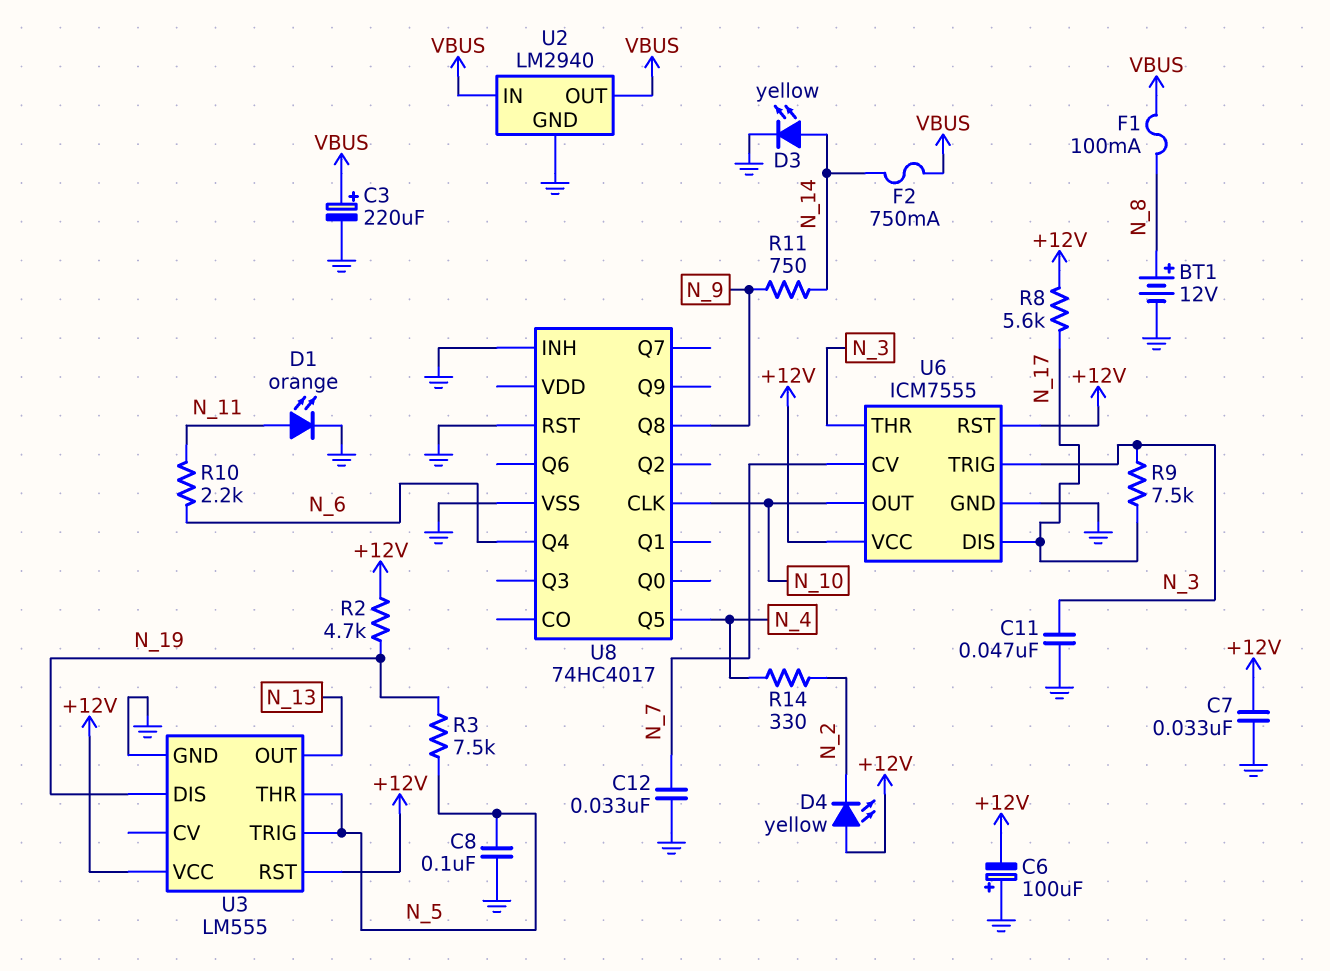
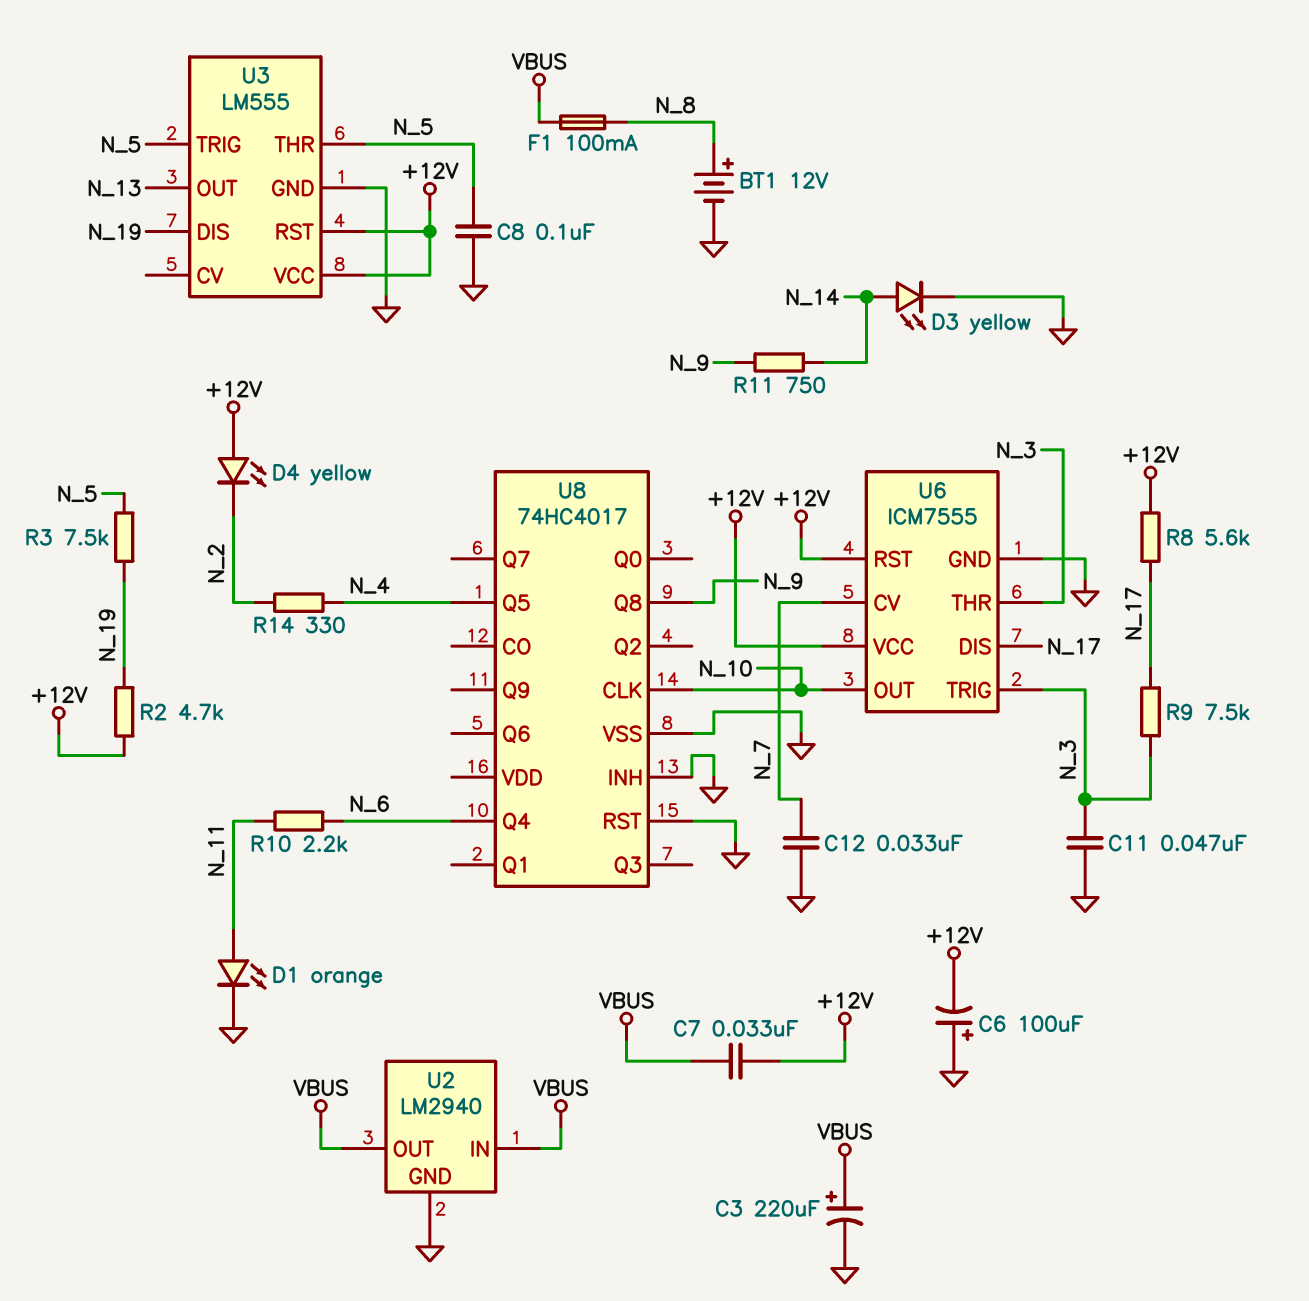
C7: 33nF (+12V, GND) -> 33nF (+12V, VBUS)
F2: 750mA (N_14, VBUS) -> none

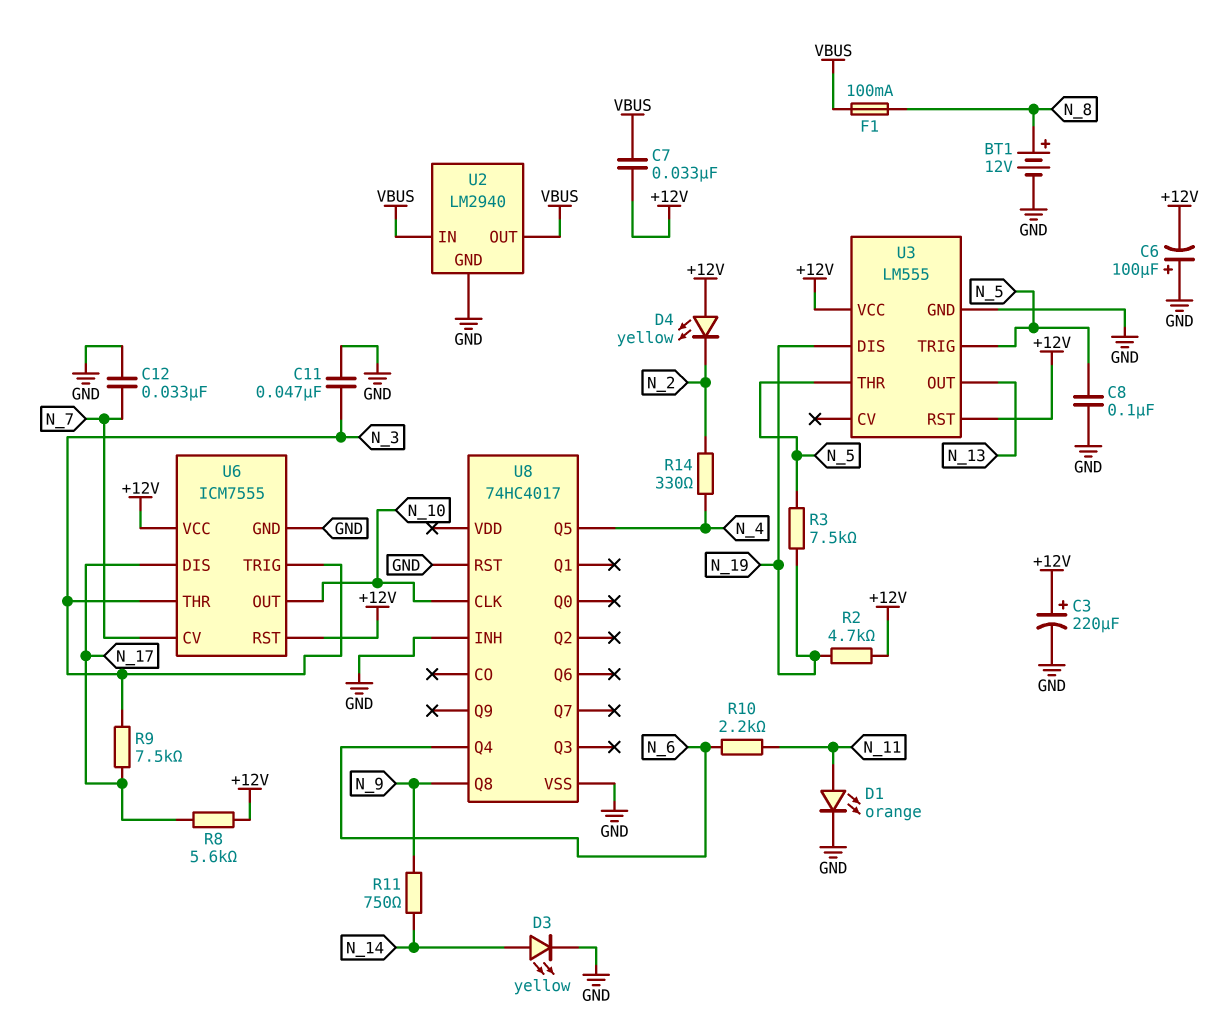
C3: 220uF (plus VBUS, minus GND) -> 220uF (plus +12V, minus GND)

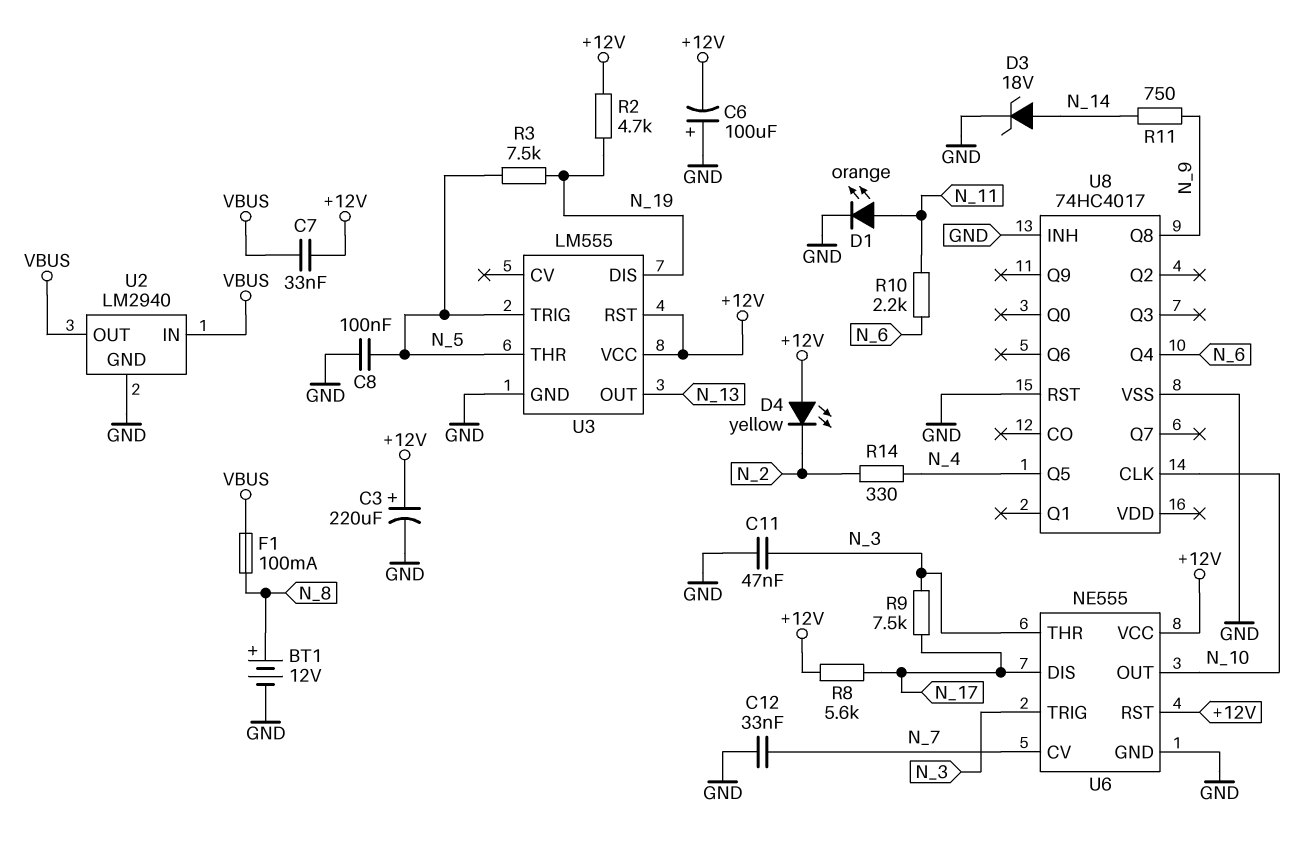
D3: LED yellow (A N_14, K GND) -> zener 18V (A N_14, K GND)
U6: ICM7555 -> NE555

